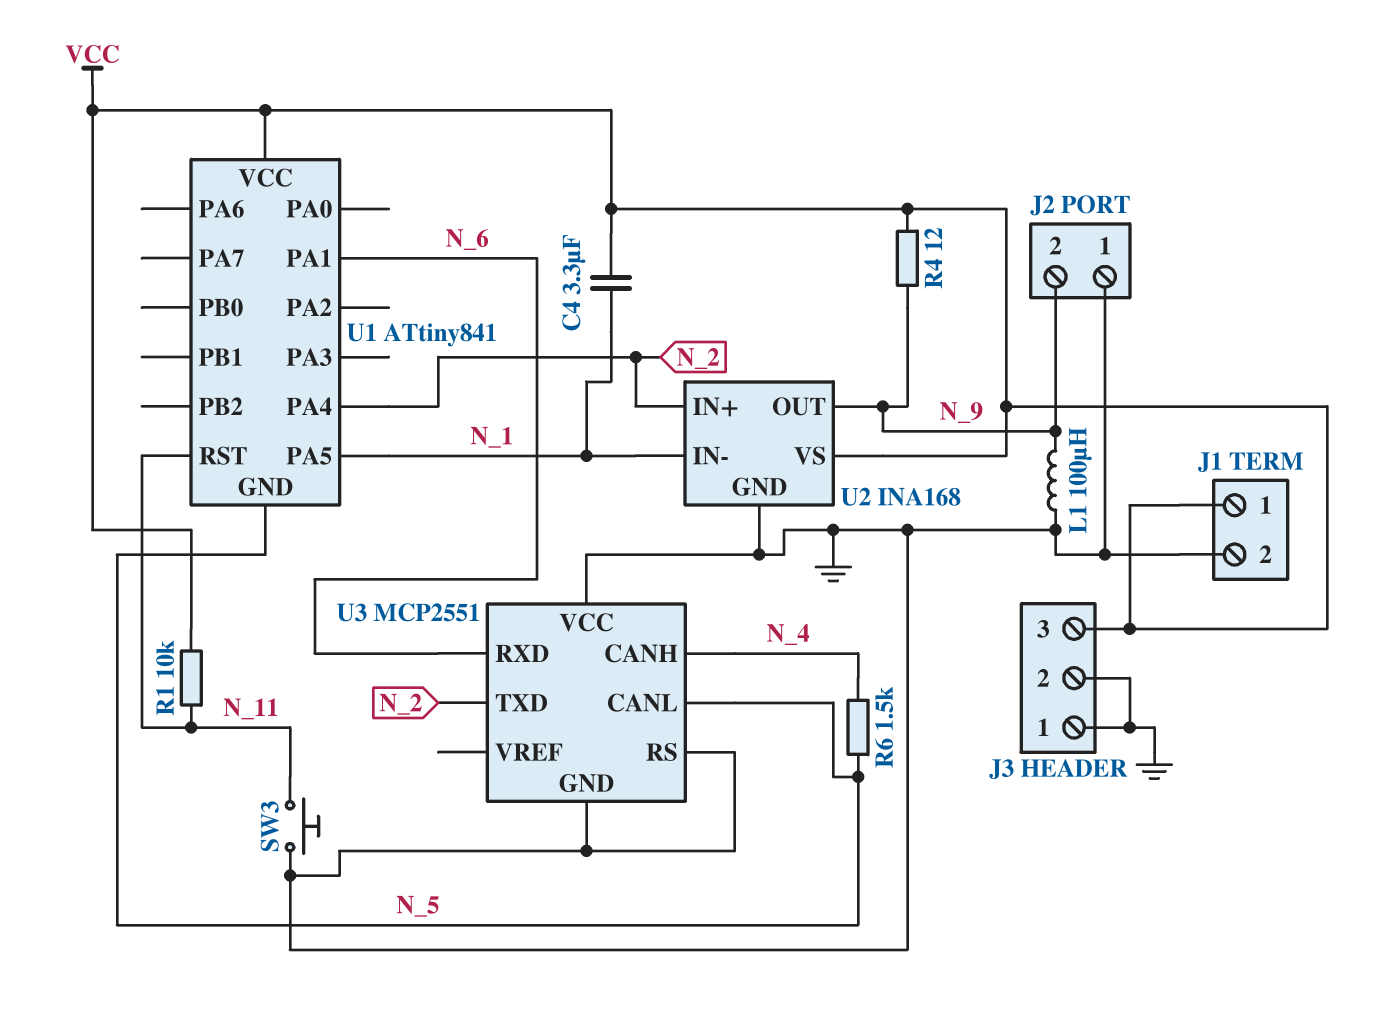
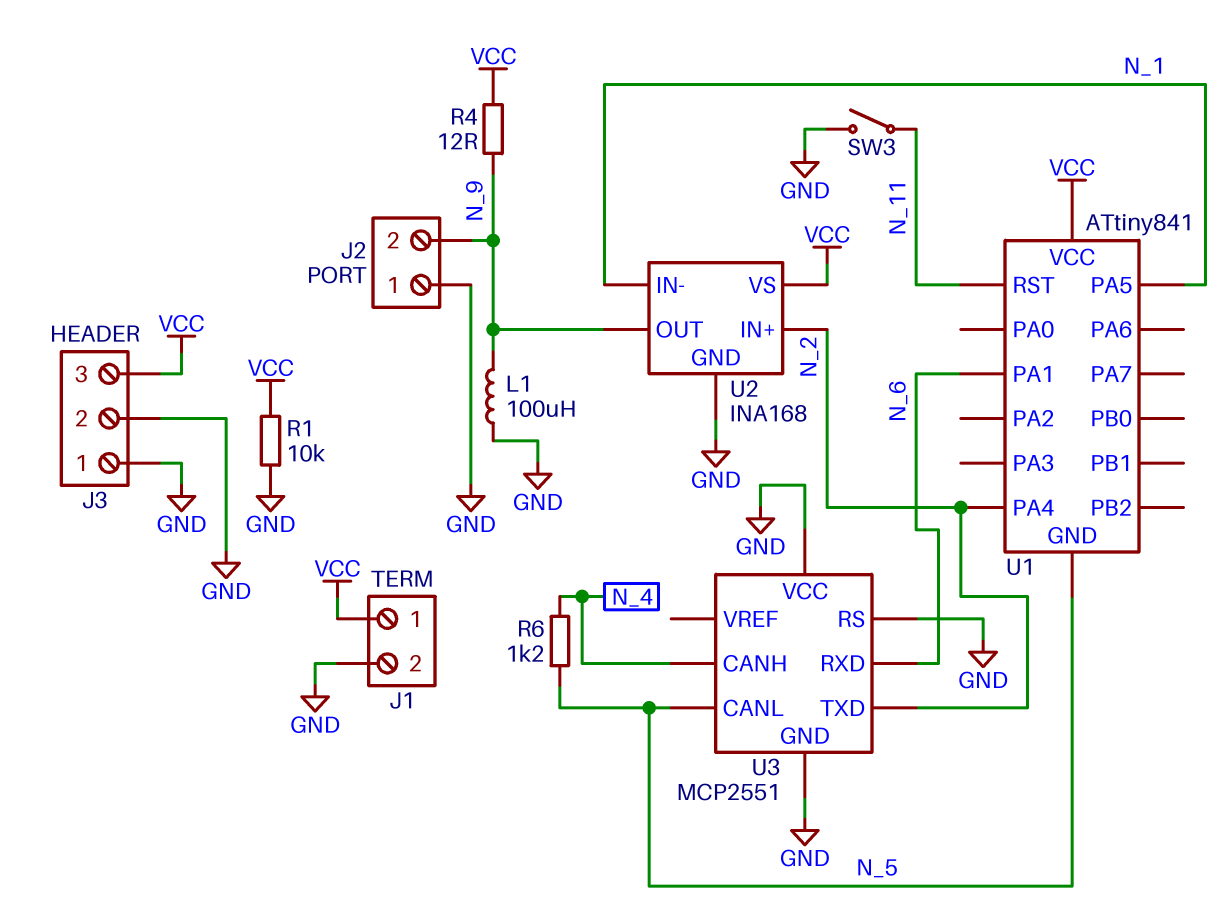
C4: 3.3uF (N_1, VCC) -> none
R1: 10k (N_11, VCC) -> 10k (GND, VCC)
R6: 1.5k (N_4, N_5) -> 1.2k (N_4, N_5)
SW3: button (GND, N_11) -> switch (GND, N_11)

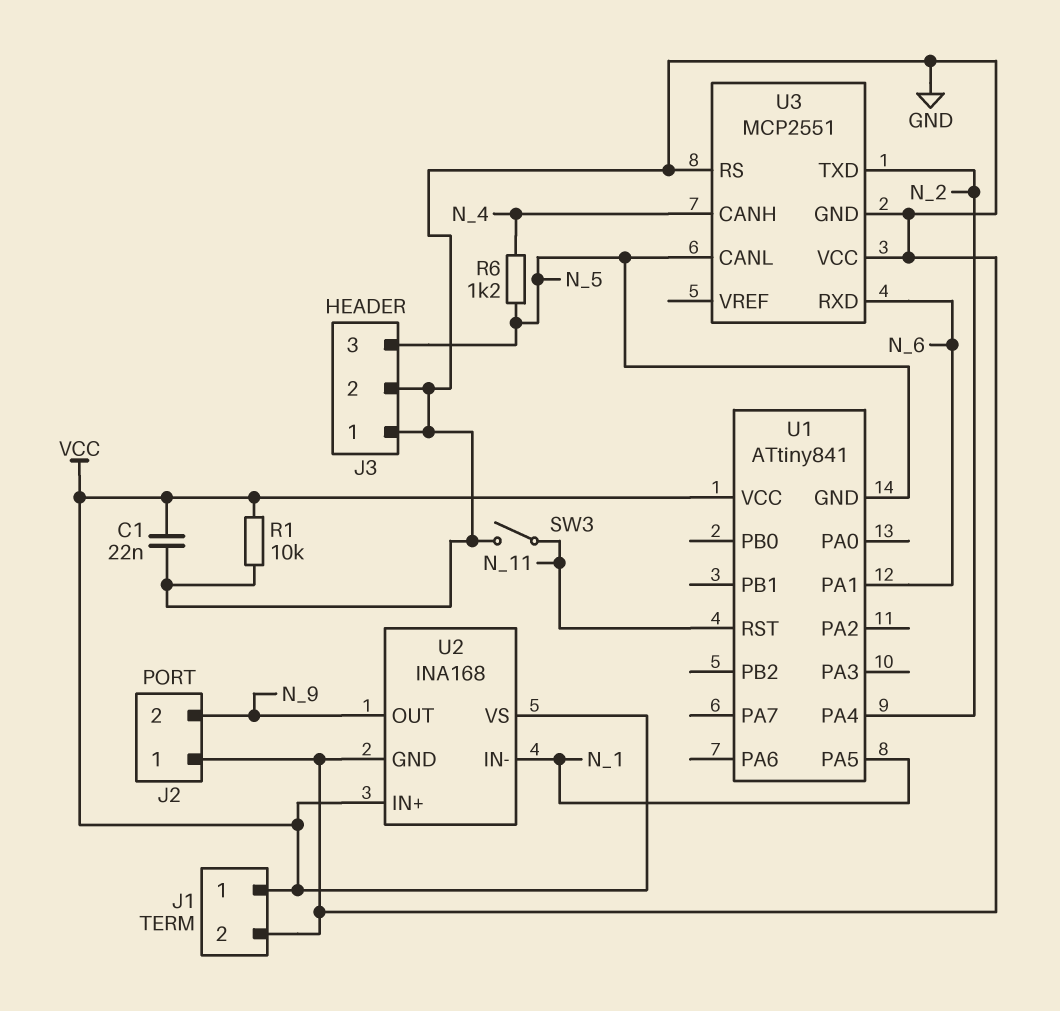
C1: none -> 22nF (GND, VCC)
J3 pin 3: VCC -> N_5
L1: 100uH (GND, N_9) -> none
R4: 12 (N_9, VCC) -> none
U2 pin IN+: N_2 -> VCC

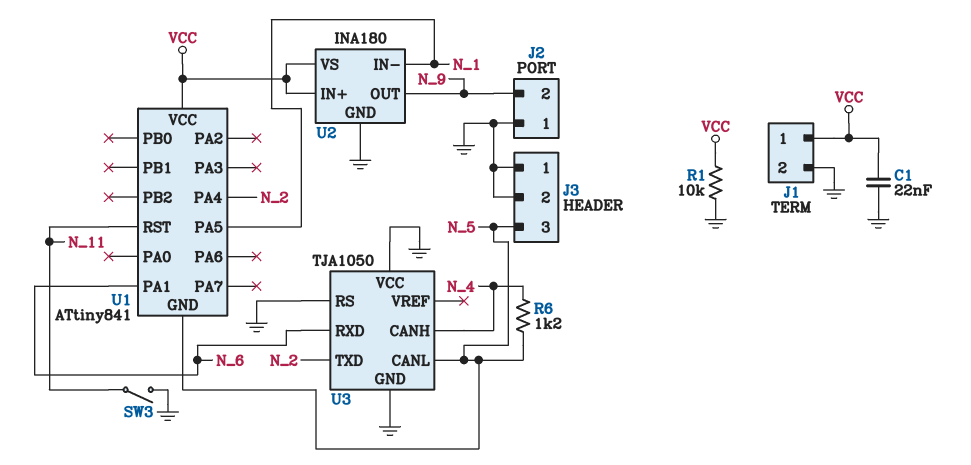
U2: INA168 -> INA180
U3: MCP2551 -> TJA1050

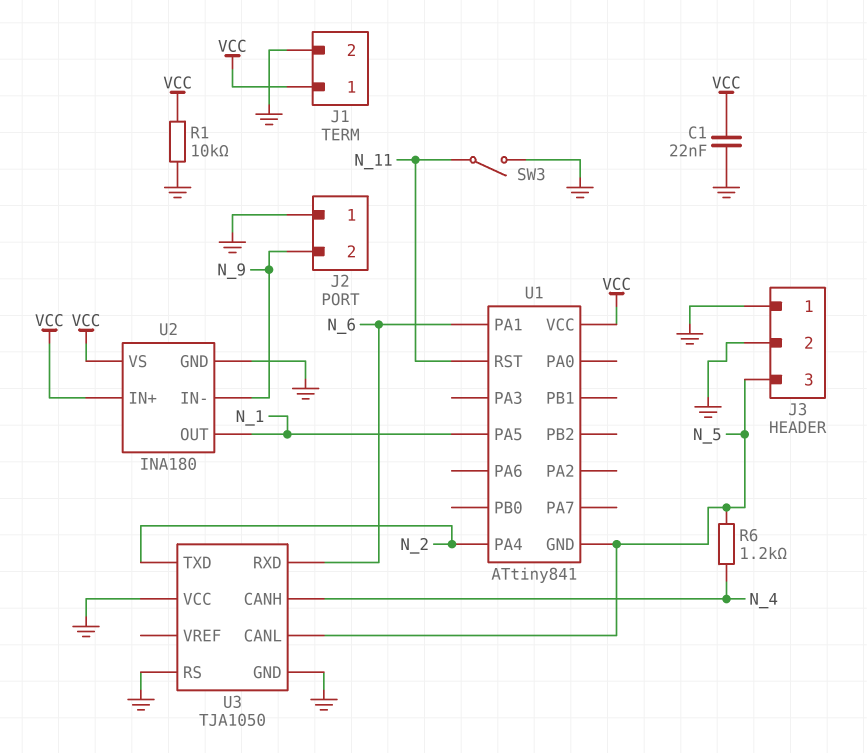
U2 pin IN-: N_1 -> N_9
U2 pin OUT: N_9 -> N_1

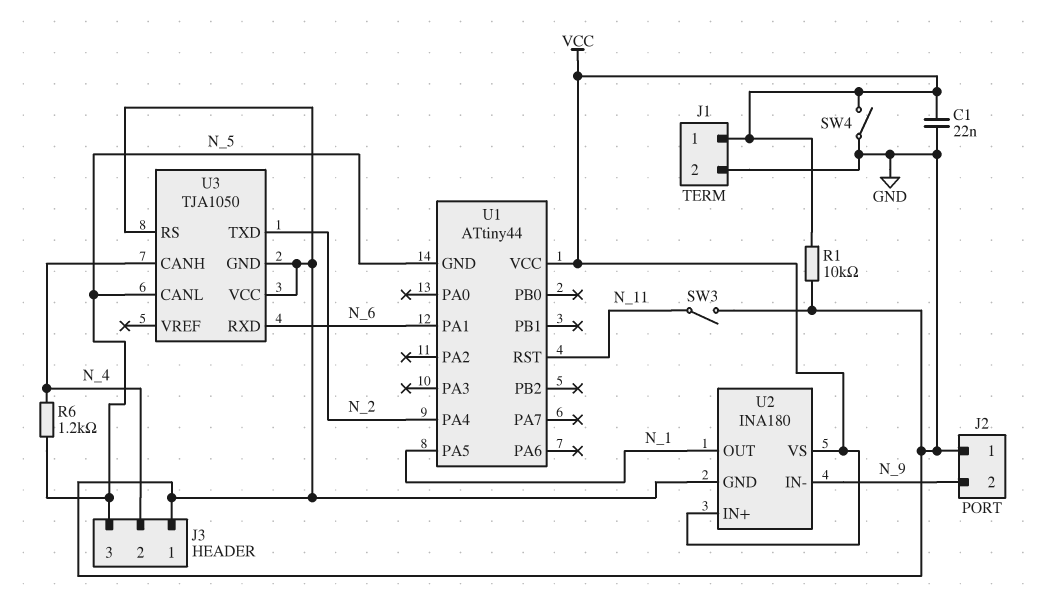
J3 pin 2: GND -> N_4
SW4: none -> switch (GND, VCC)
U1: ATtiny841 -> ATtiny44

